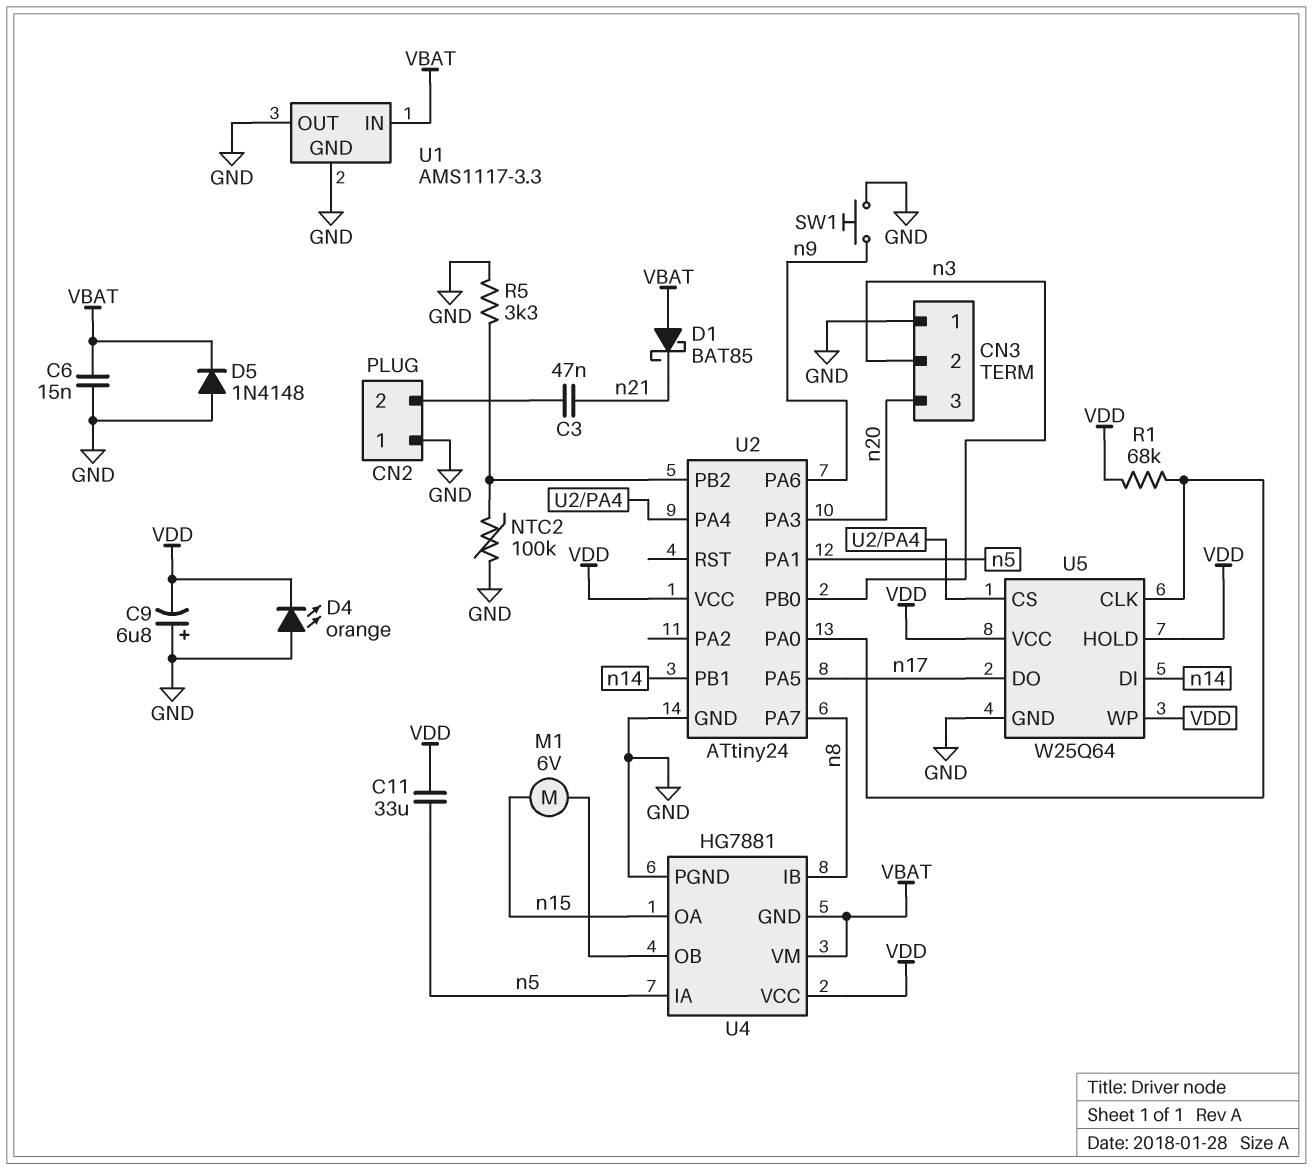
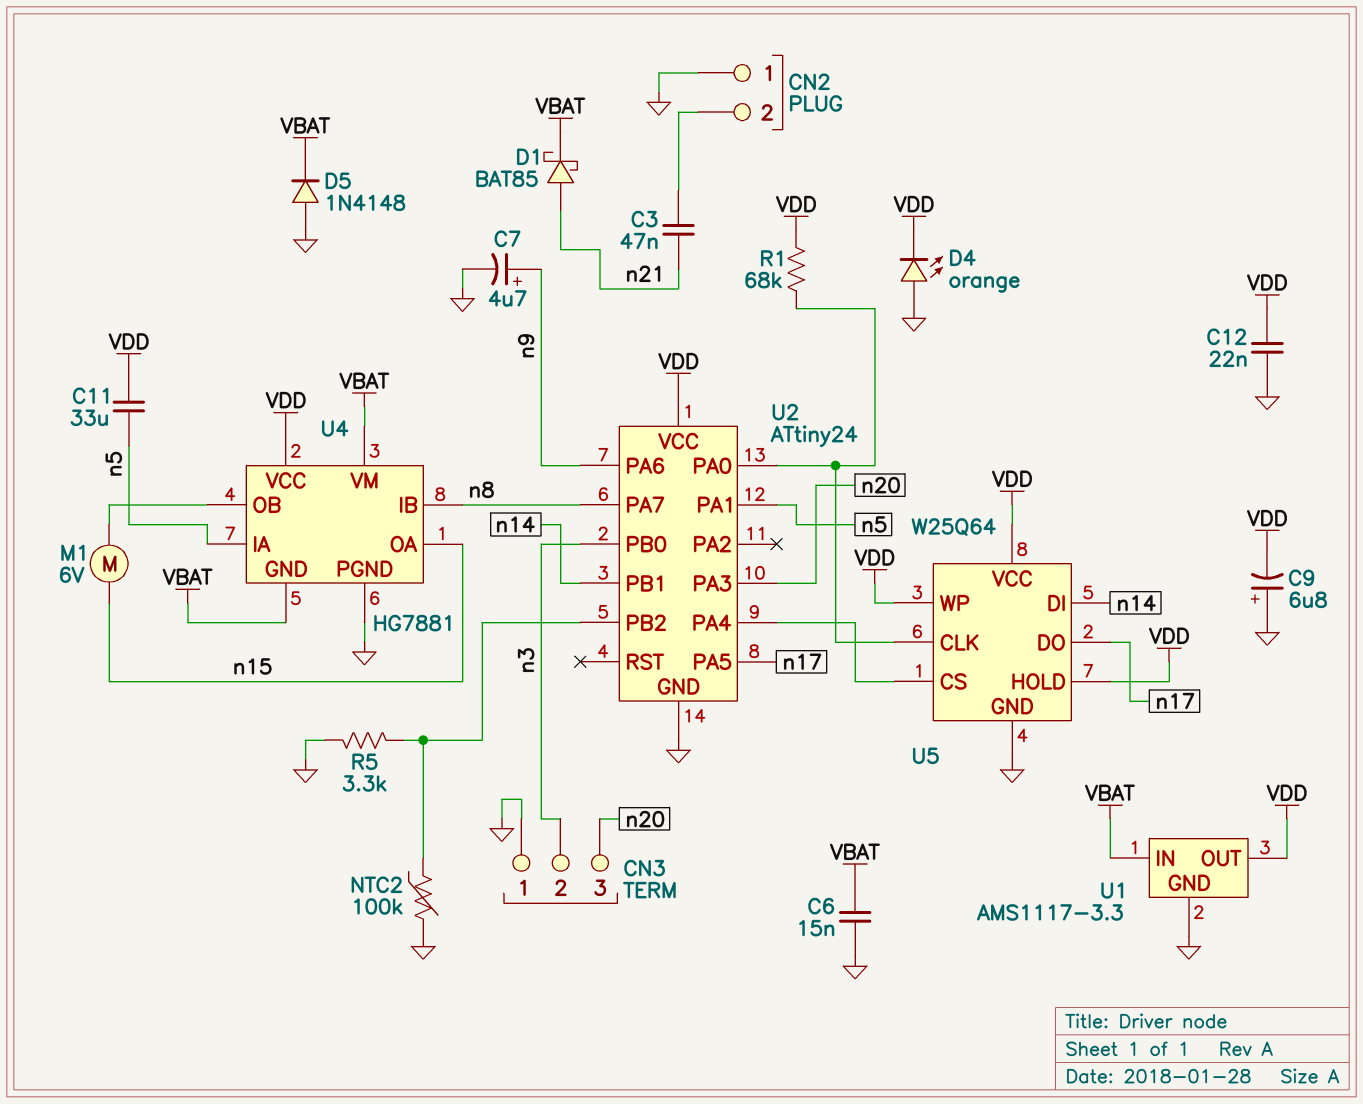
C7: none -> 4.7uF (plus n9, minus GND)
C12: none -> 22nF (GND, VDD)
D1: schottky BAT85 (A VBAT, K n21) -> schottky BAT85 (A n21, K VBAT)
SW1: button (GND, n9) -> none
U1 pin OUT: GND -> VDD

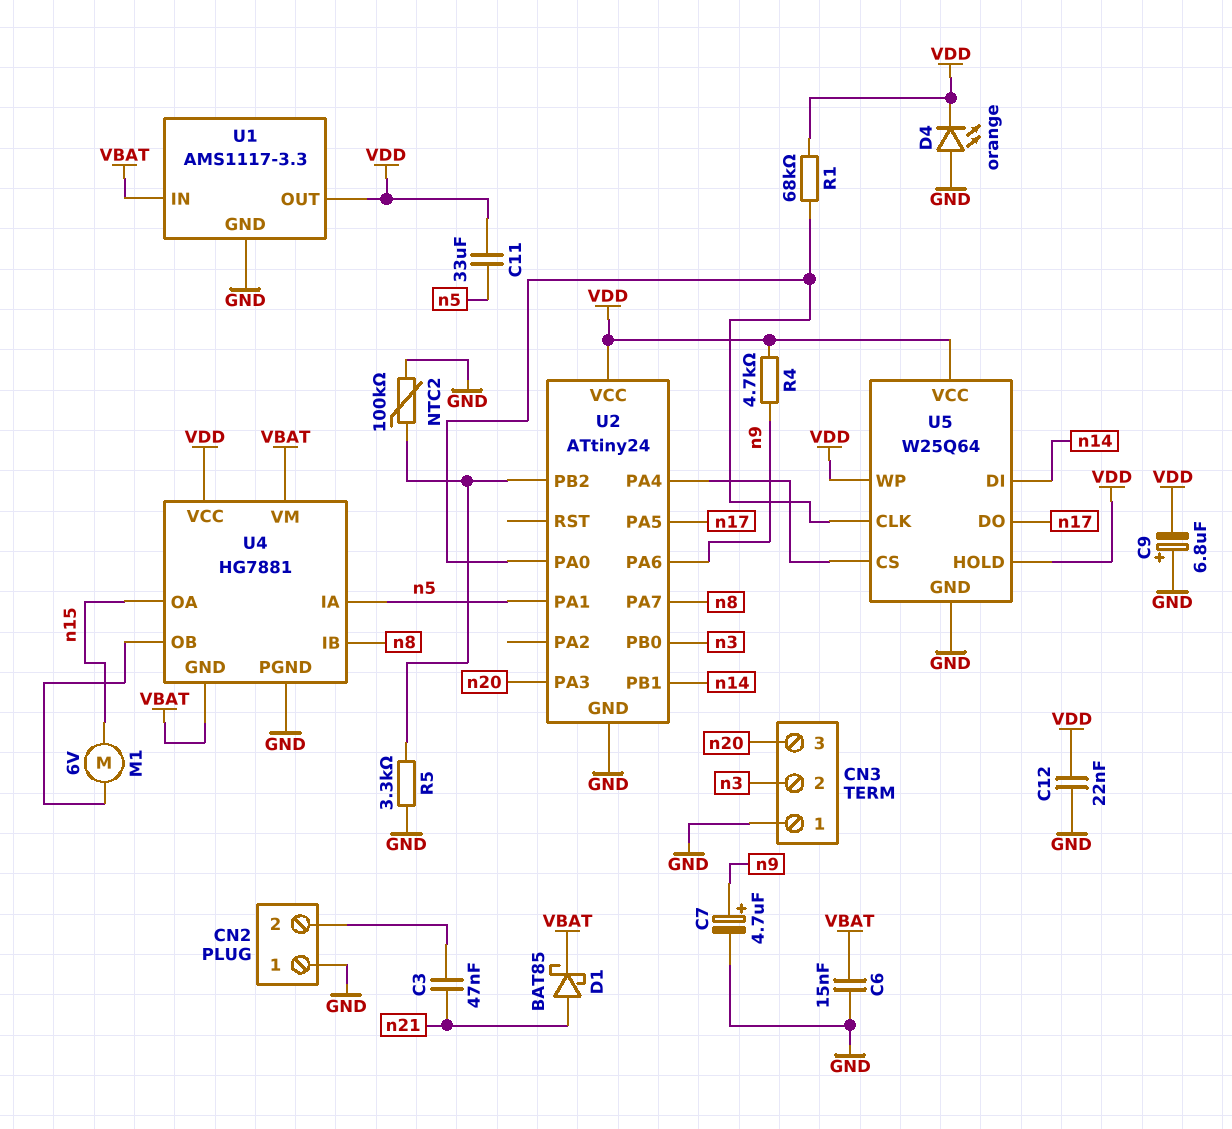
D5: diode 1N4148 (A GND, K VBAT) -> none
R4: none -> 4.7k (VDD, n9)

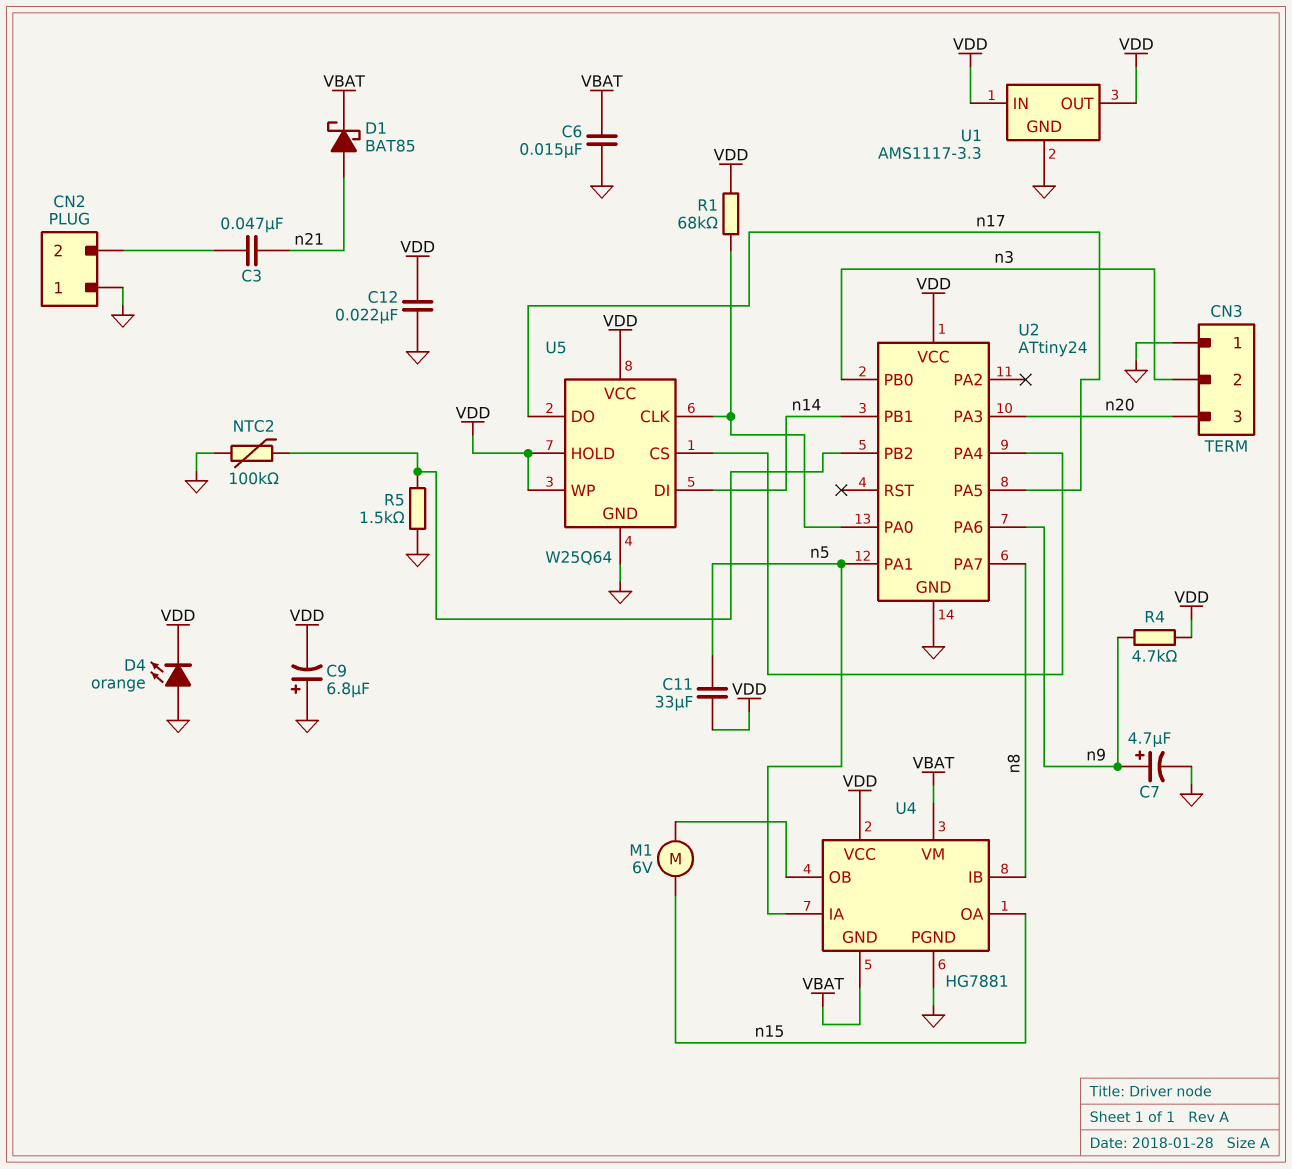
R5: 3.3k (GND, U2/PB2) -> 1.5k (GND, U2/PB2)
U1 pin IN: VBAT -> VDD

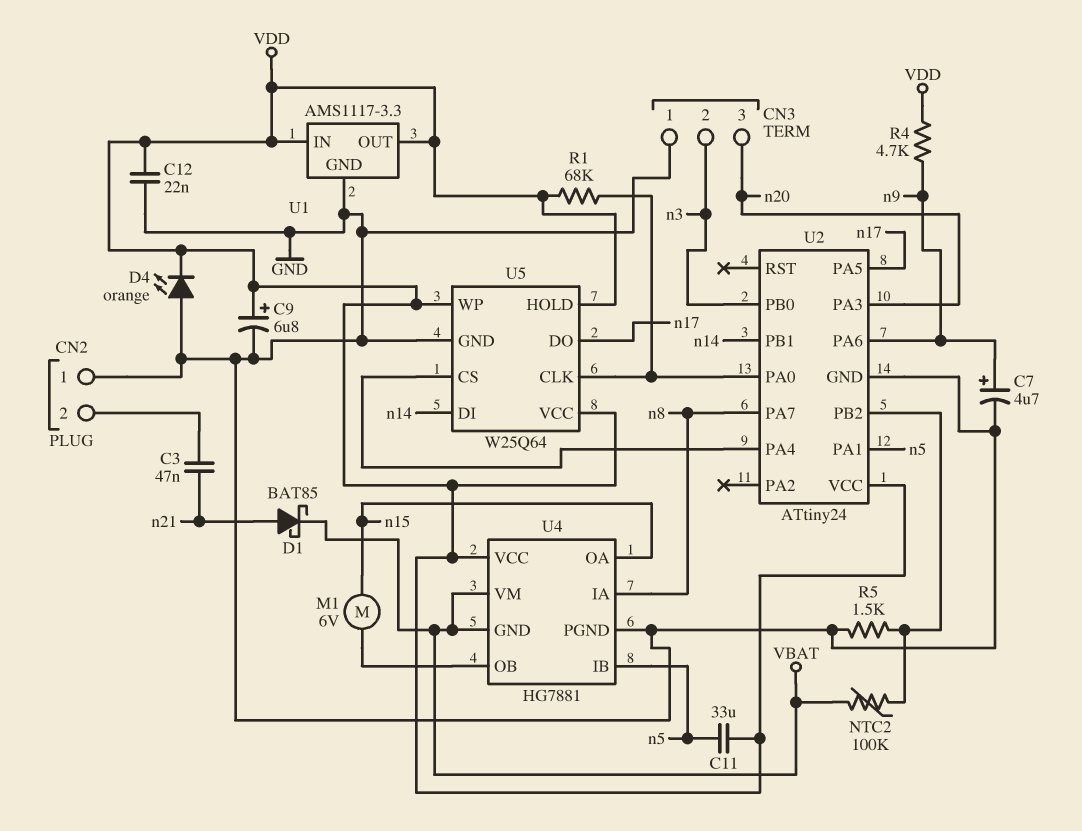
C6: 15nF (GND, VBAT) -> none
C9: 6.8uF (plus GND, minus VDD) -> 6.8uF (plus VDD, minus GND)
NTC2: 100k (GND, U2/PB2) -> 100k (U2/PB2, VBAT)
U4 pin IA: n5 -> n8
U4 pin IB: n8 -> n5

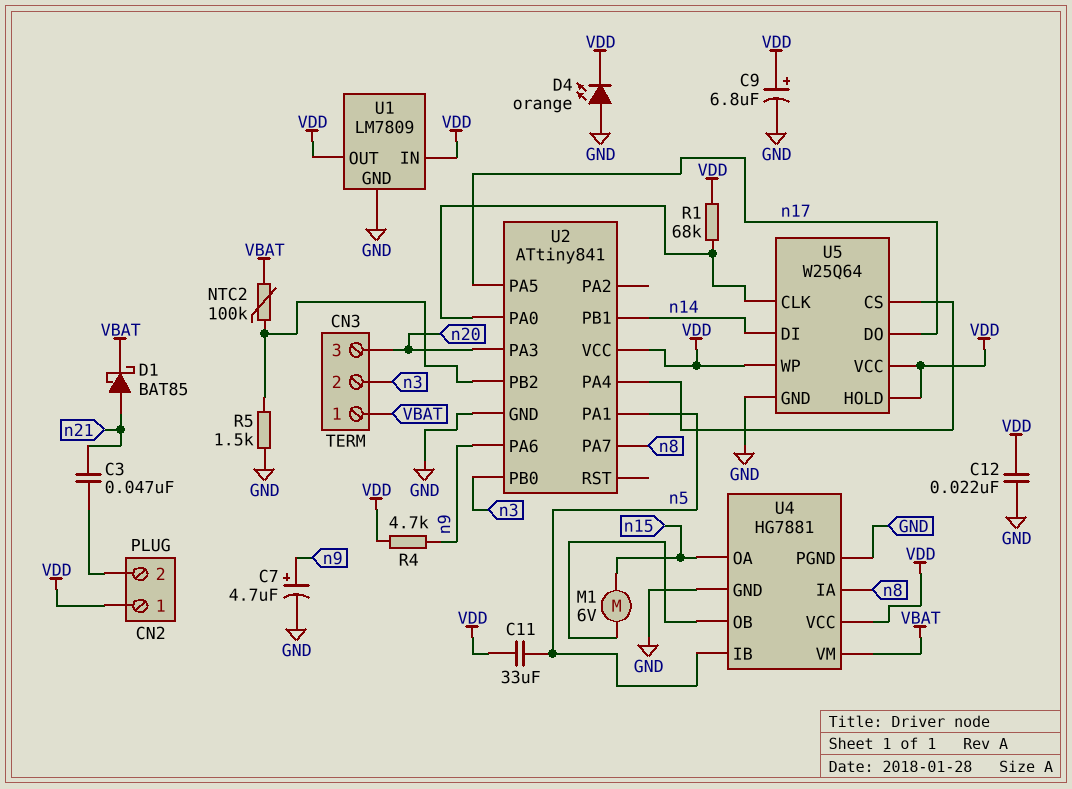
CN2 pin 1: GND -> VDD
CN3 pin 1: GND -> VBAT
U1: AMS1117-3.3 -> LM7809
U2: ATtiny24 -> ATtiny841
U4 pin GND: VBAT -> GND

